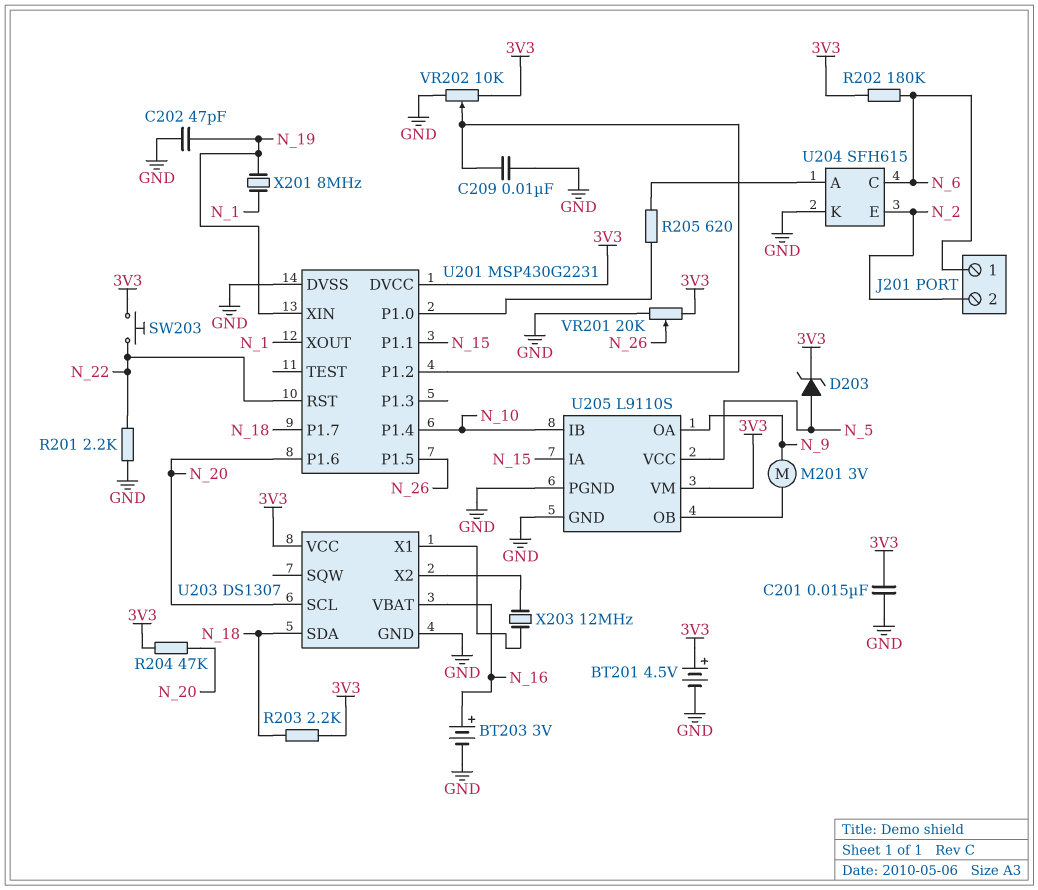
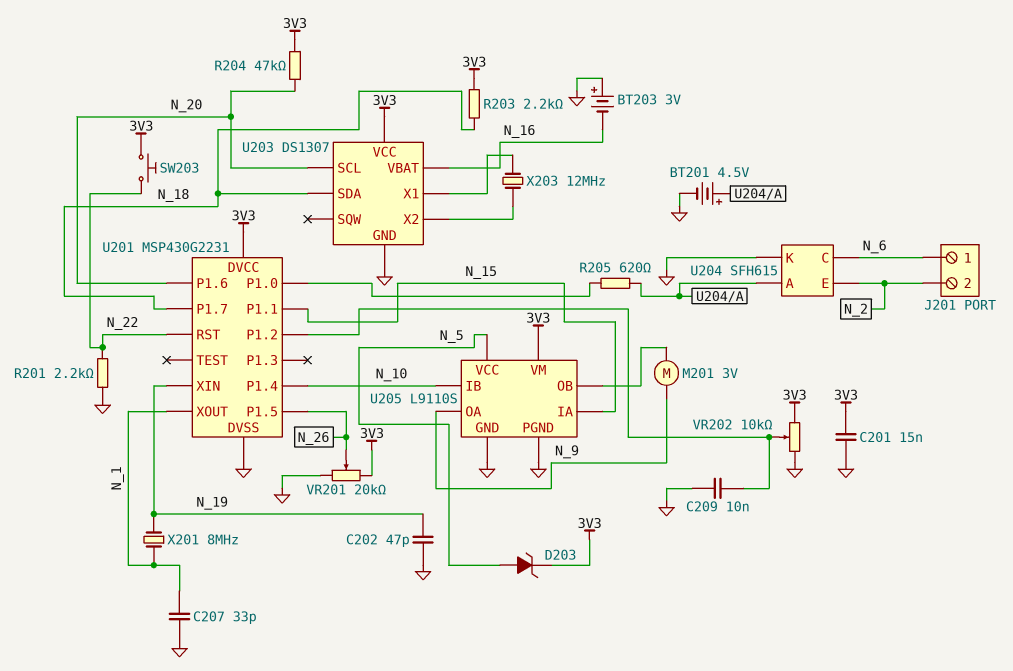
BT201: 4.5V (plus 3V3, minus GND) -> 4.5V (plus U204/A, minus GND)
BT203: 3V (plus N_16, minus GND) -> 3V (plus GND, minus N_16)
C207: none -> 33pF (GND, N_1)
R202: 180k (3V3, N_6) -> none

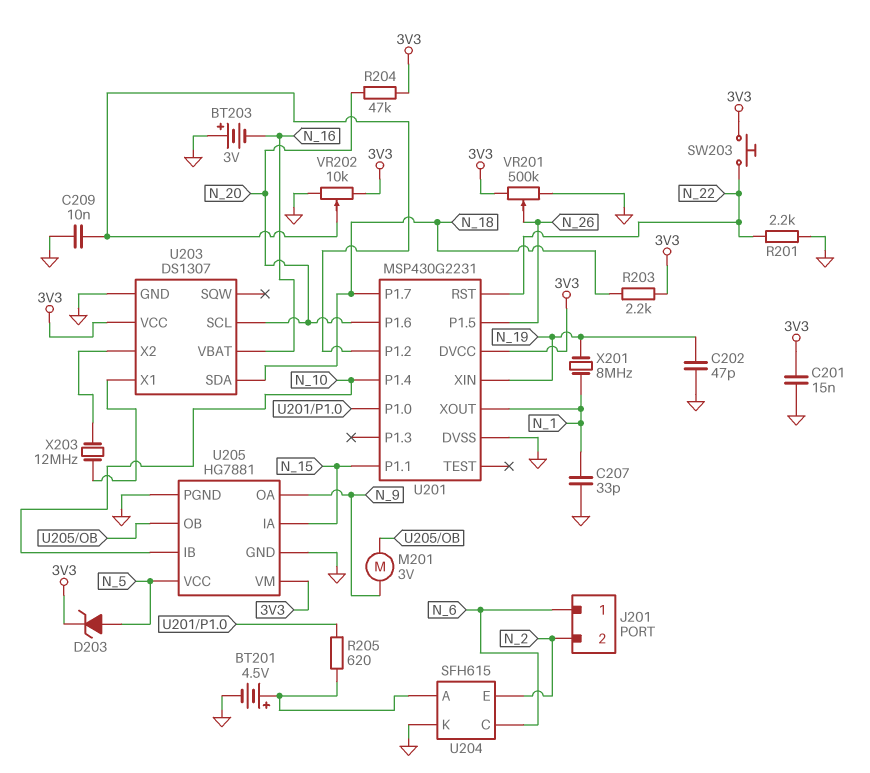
U205: L9110S -> HG7881
VR201: 20k (3V3, GND, wiper N_26) -> 500k (3V3, GND, wiper N_26)

